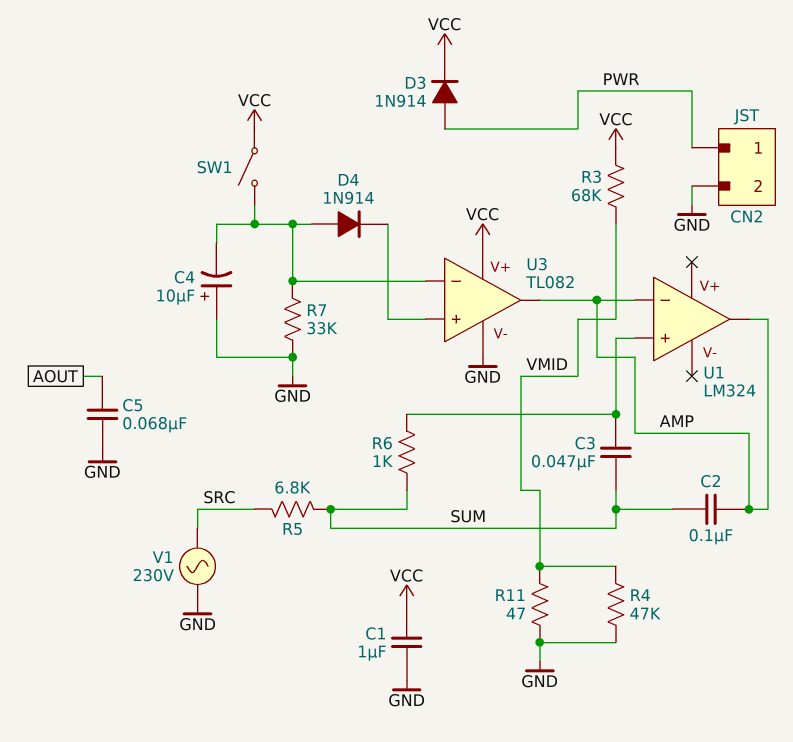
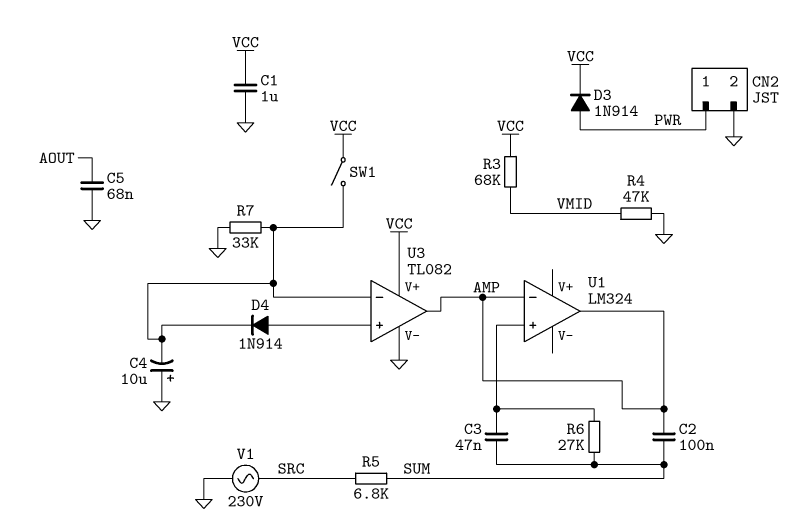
D4: diode 1N914 (A U3/in-, K U3/in+) -> diode 1N914 (A U3/in+, K U3/in-)
R6: 1k (SUM, U1/in+) -> 27k (SUM, U1/in+)
R11: 47 (GND, VMID) -> none

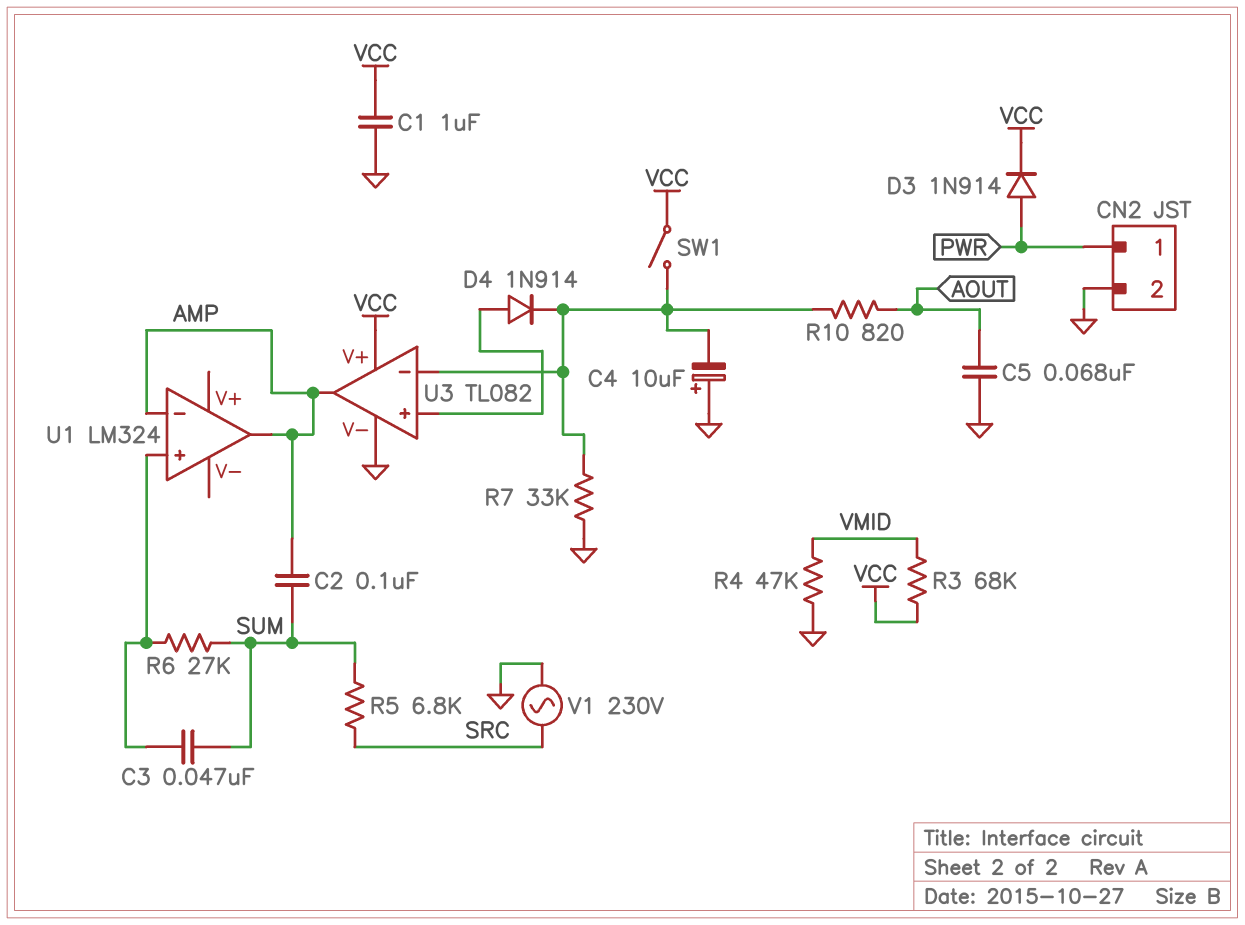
R10: none -> 820 (AOUT, U3/in-)

